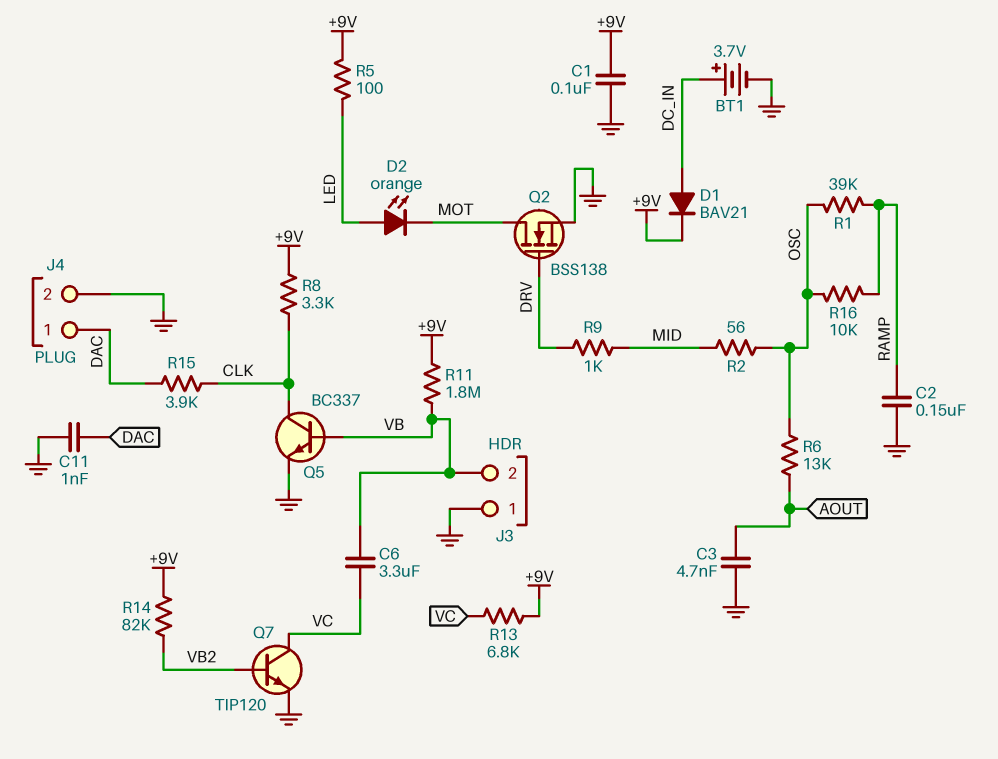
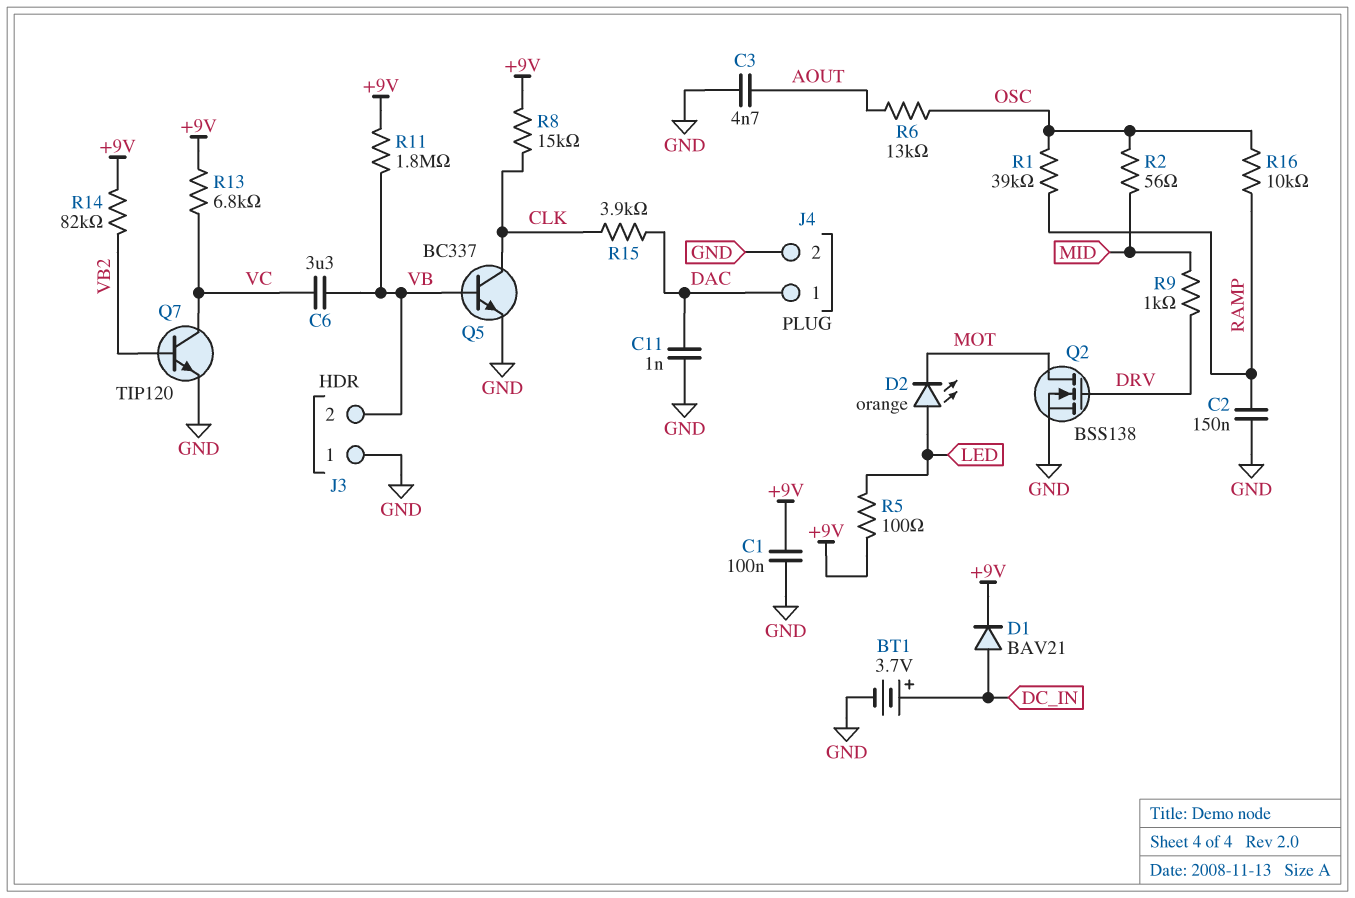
R8: 3.3k (+9V, CLK) -> 15k (+9V, CLK)

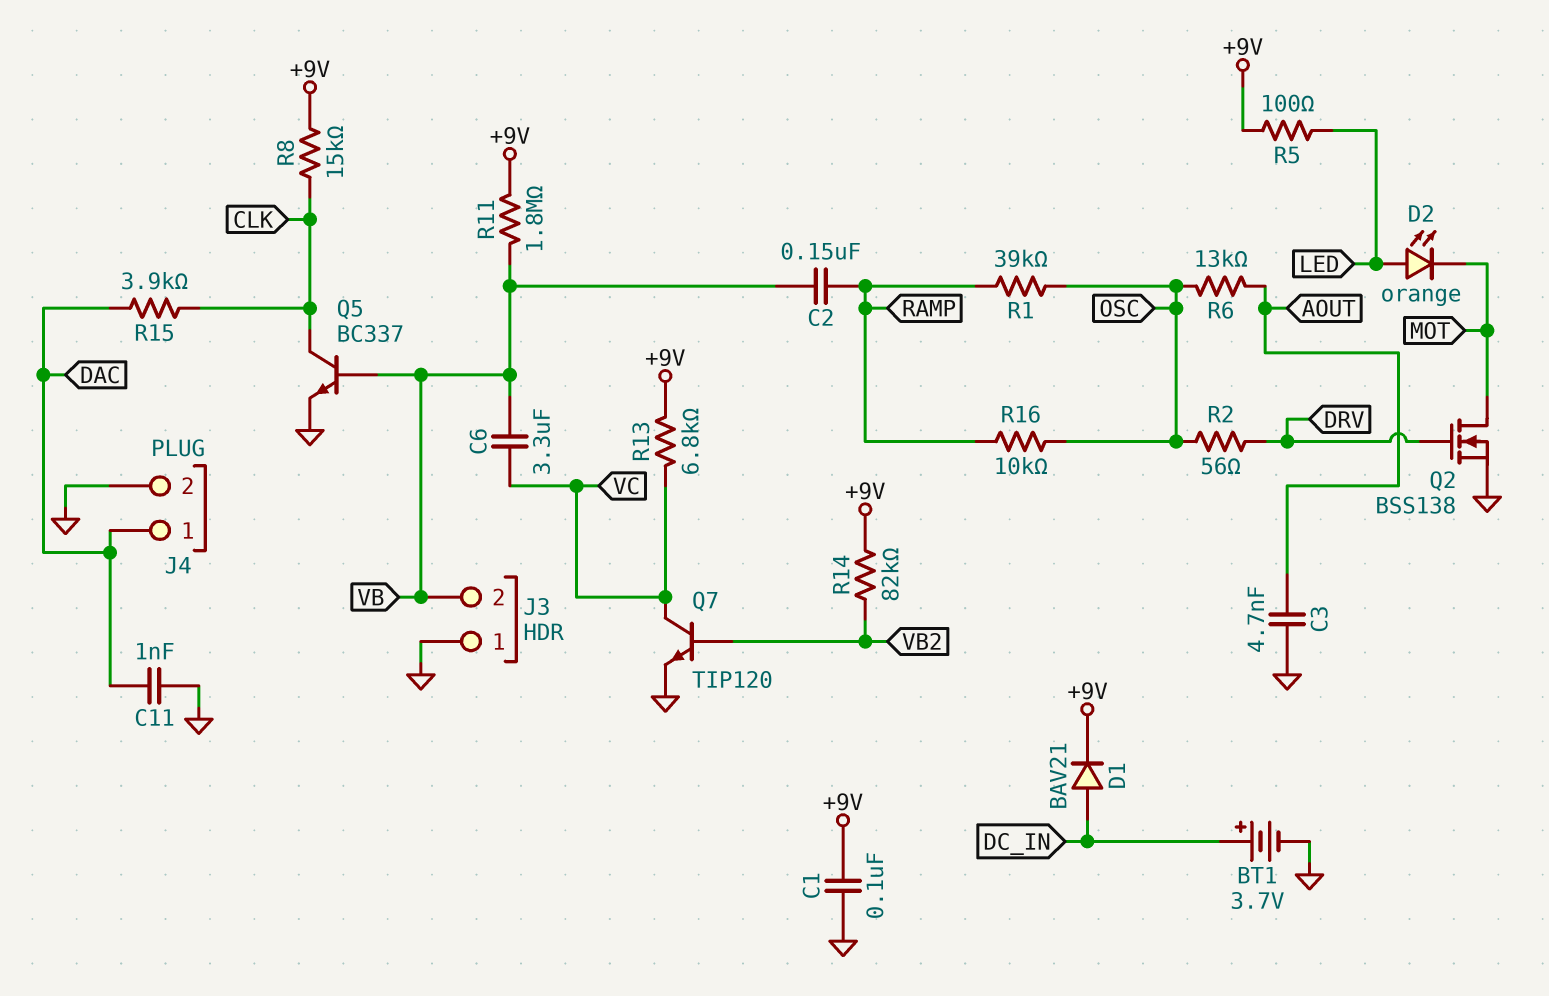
C2: 150nF (GND, RAMP) -> 150nF (RAMP, VB)
R2: 56 (MID, OSC) -> 56 (DRV, OSC)
R9: 1k (DRV, MID) -> none

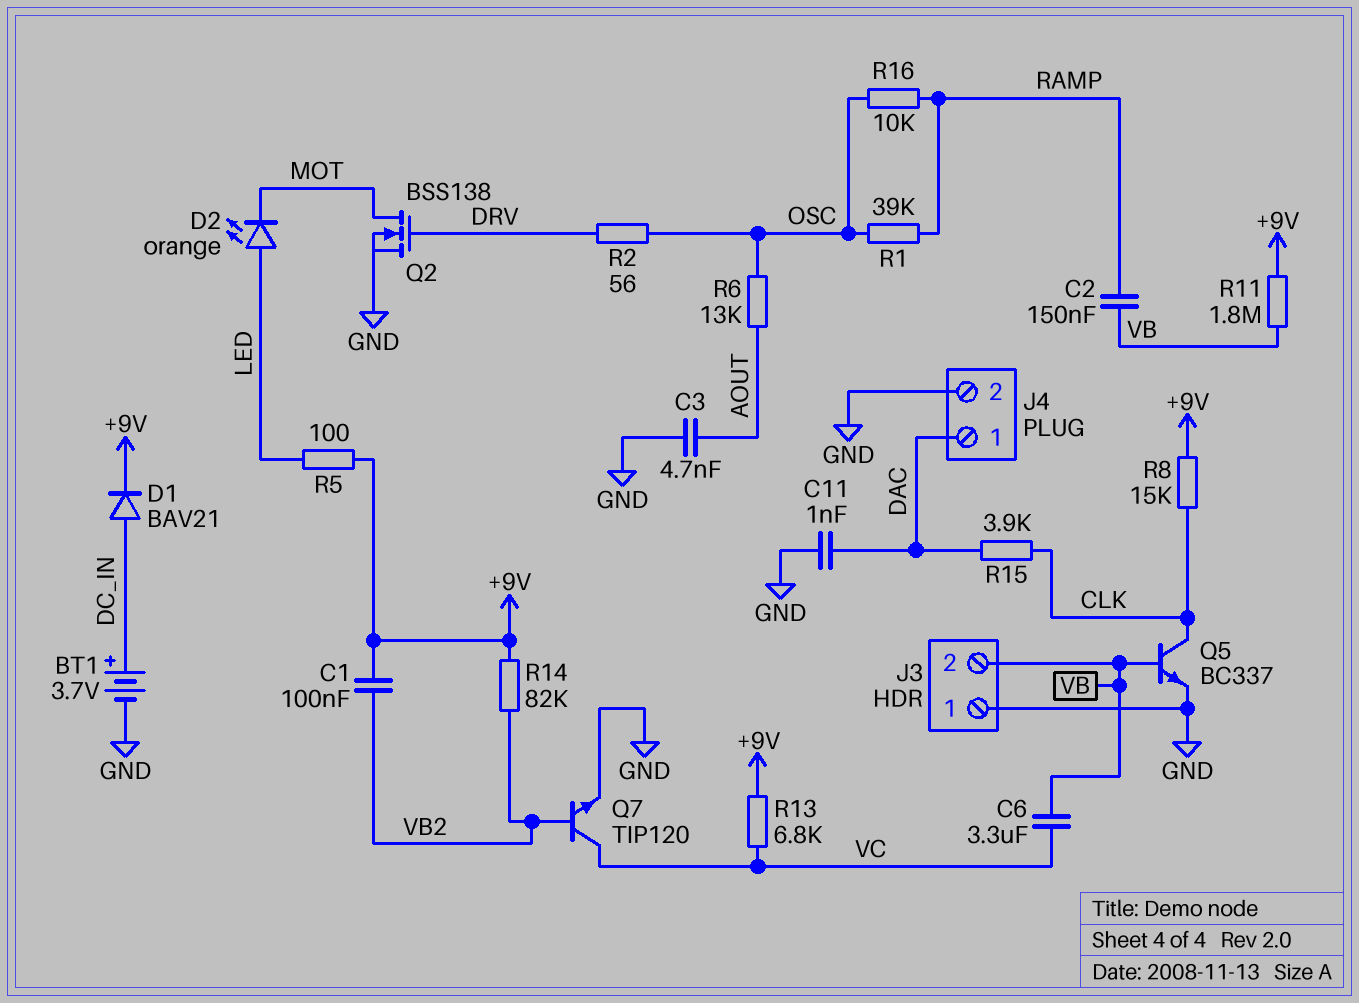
C1: 100nF (+9V, GND) -> 100nF (+9V, VB2)

